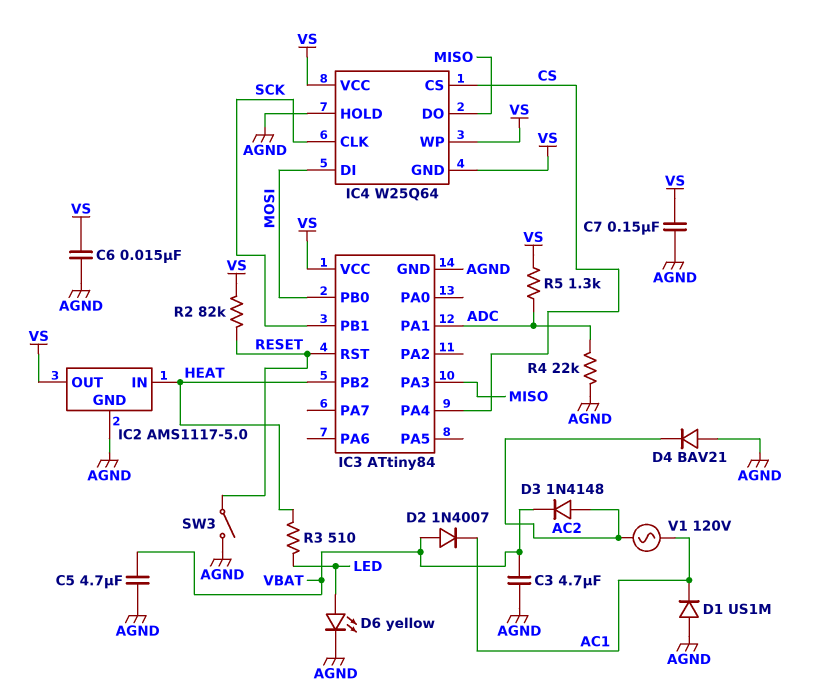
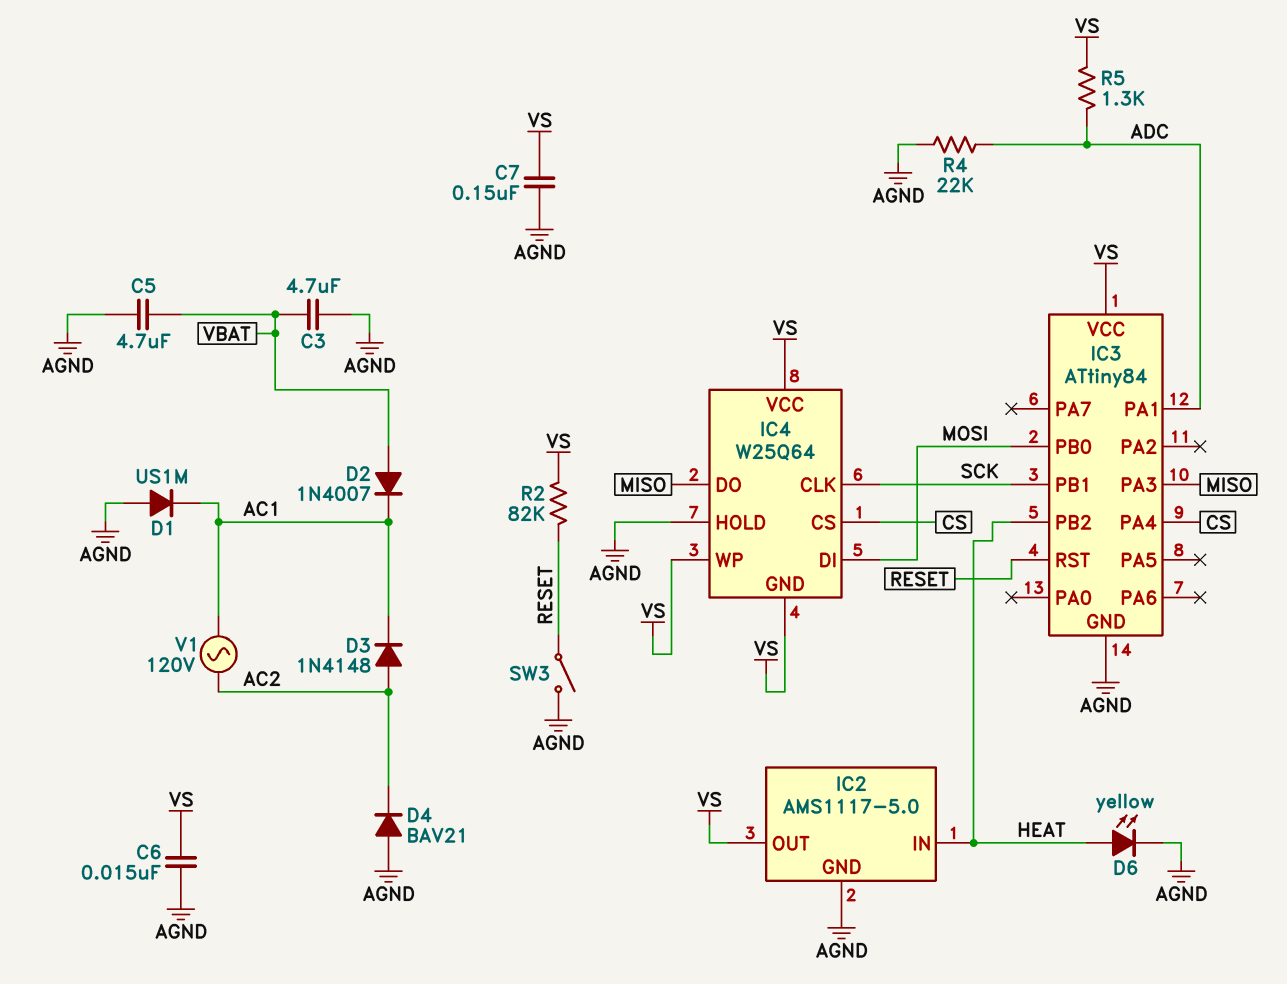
D3: diode 1N4148 (A AC2, K VBAT) -> diode 1N4148 (A AC2, K AC1)
D6: LED yellow (A LED, K AGND) -> LED yellow (A HEAT, K AGND)
R3: 510 (HEAT, LED) -> none

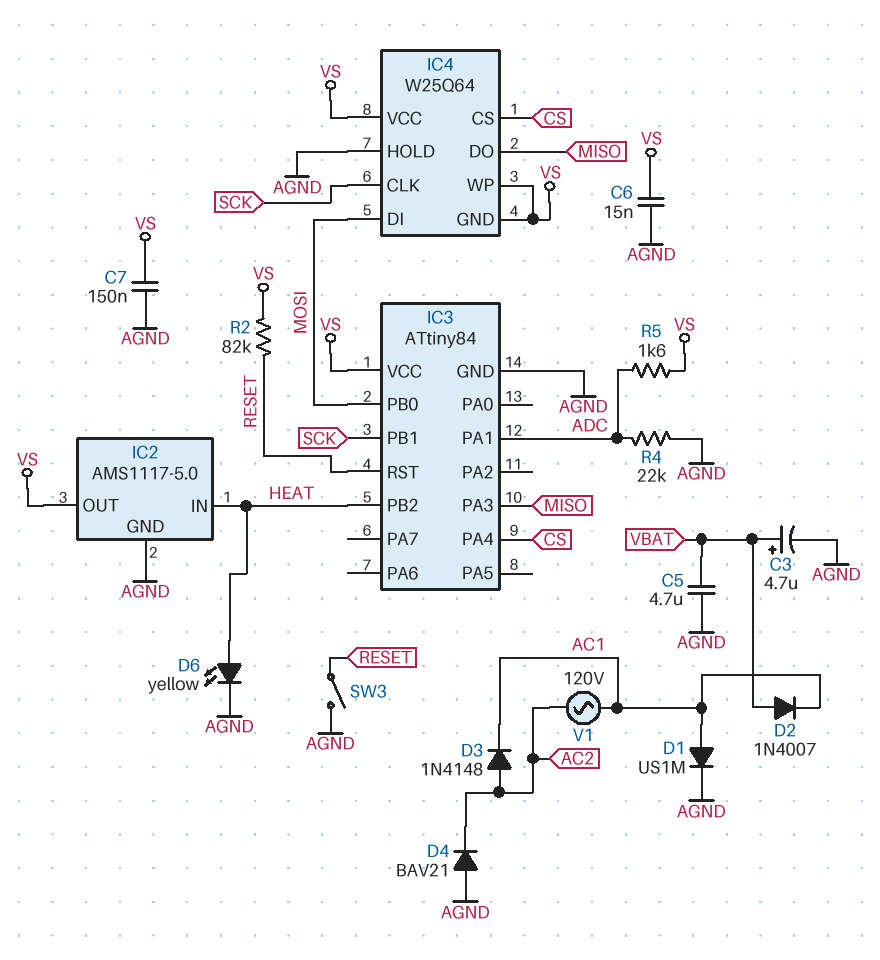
C3: 4.7uF (AGND, VBAT) -> 4.7uF (plus VBAT, minus AGND)
D1: diode US1M (A AGND, K AC1) -> diode US1M (A AC1, K AGND)
R5: 1.3k (ADC, VS) -> 1.6k (ADC, VS)

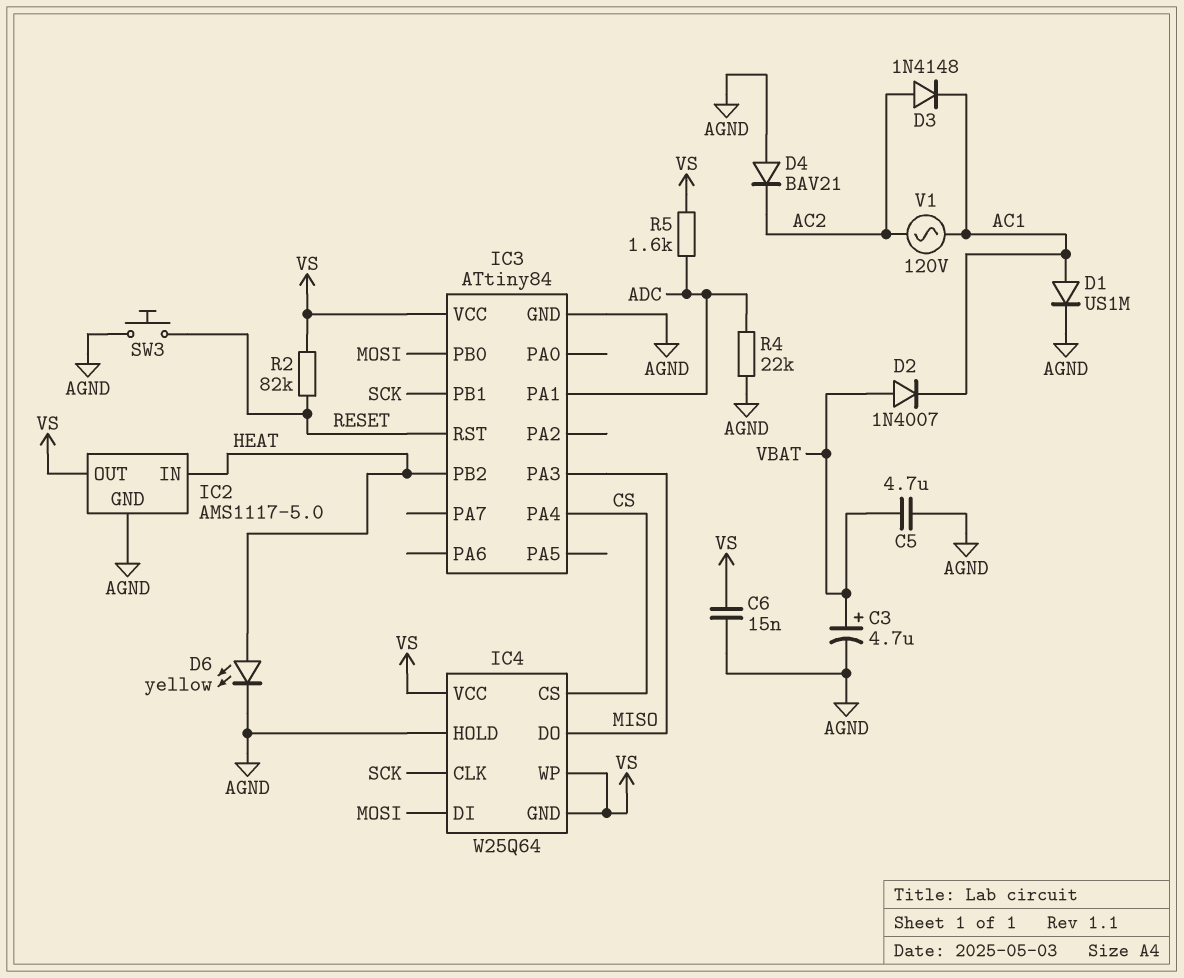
C7: 150nF (AGND, VS) -> none
SW3: switch (AGND, RESET) -> button (AGND, RESET)

